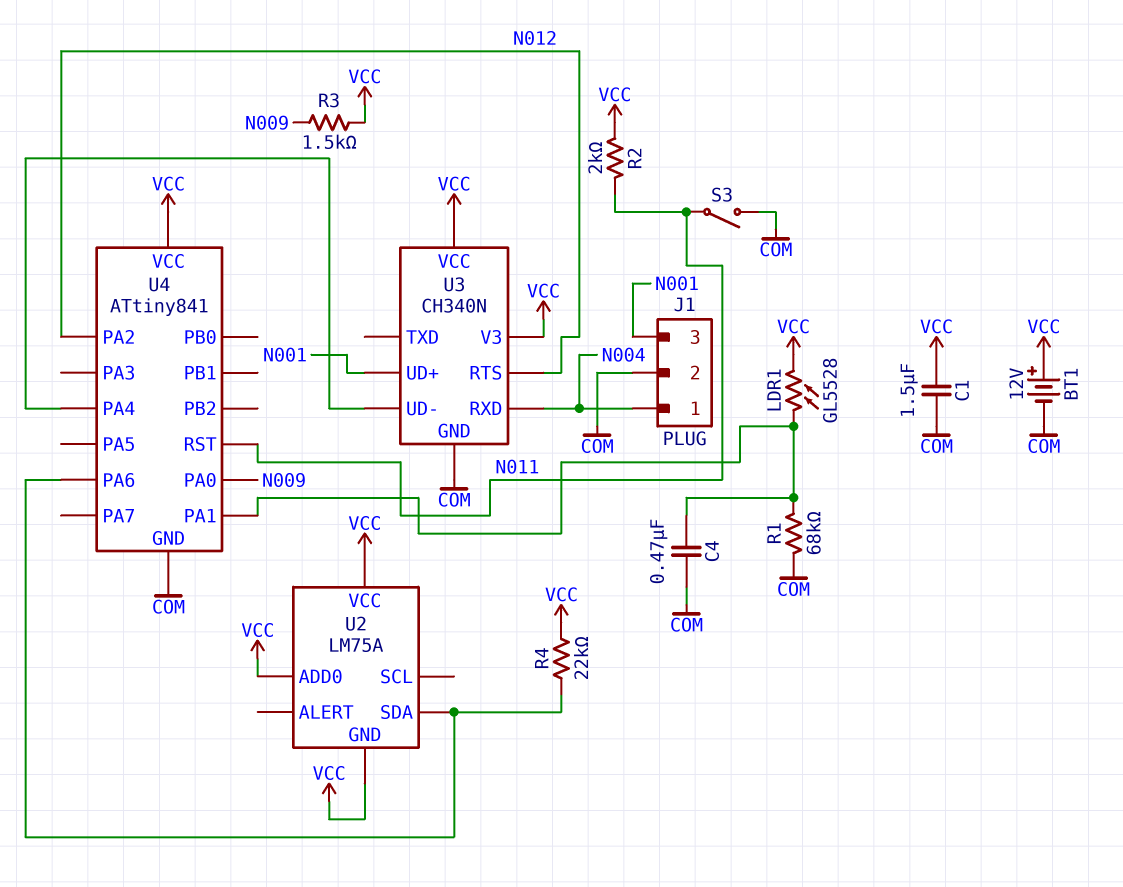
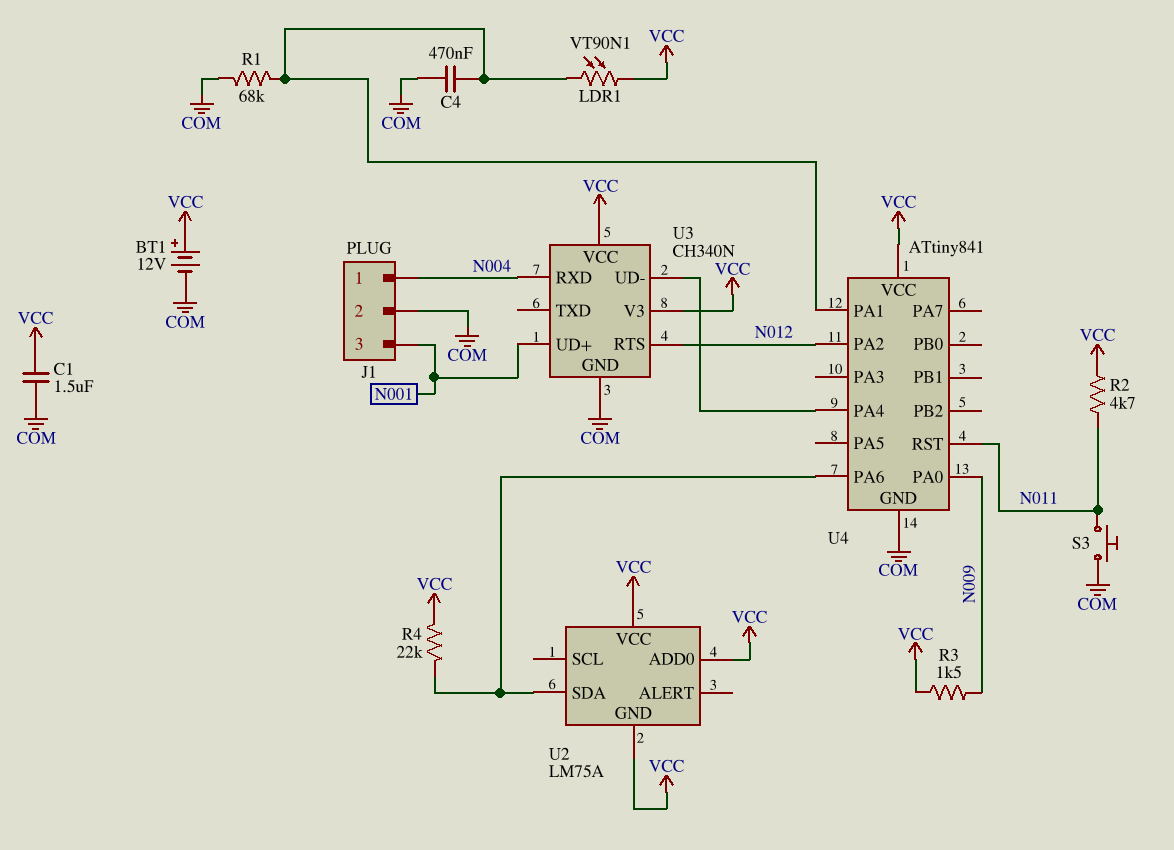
LDR1: GL5528 (U4/PA1, VCC) -> VT90N1 (U4/PA1, VCC)
R2: 2k (N011, VCC) -> 4.7k (N011, VCC)
S3: switch (COM, N011) -> button (COM, N011)

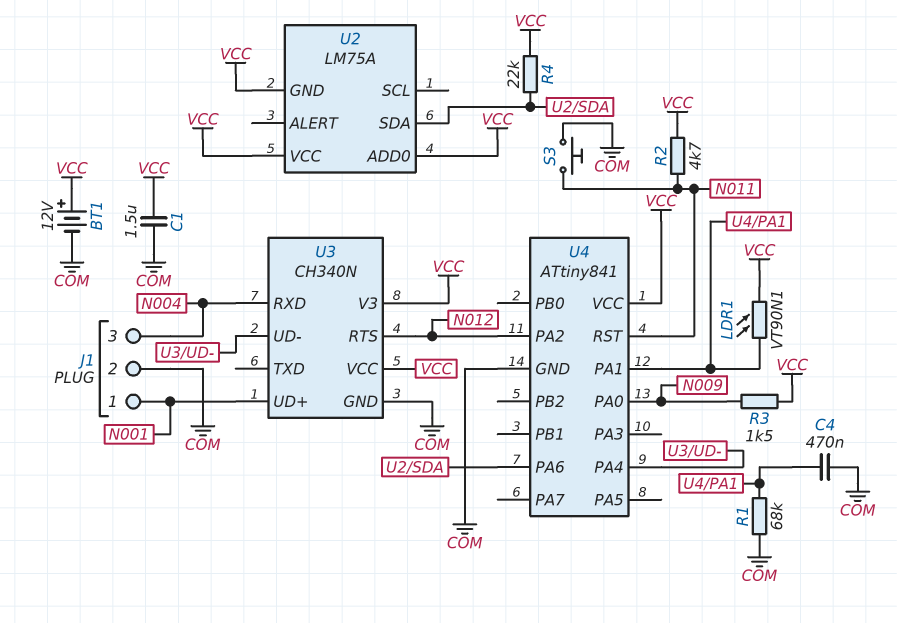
J1 pin 1: N004 -> N001
J1 pin 3: N001 -> N004

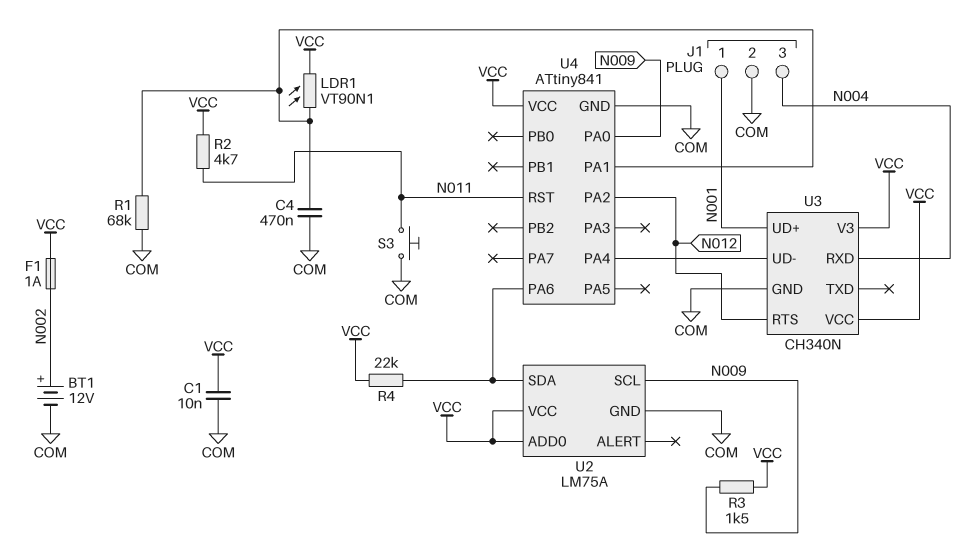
BT1: 12V (plus VCC, minus COM) -> 12V (plus N002, minus COM)
C1: 1.5uF (COM, VCC) -> 10nF (COM, VCC)
F1: none -> 1A (N002, VCC)
U2 pin GND: VCC -> COM
U2 pin SCL: none -> N009

